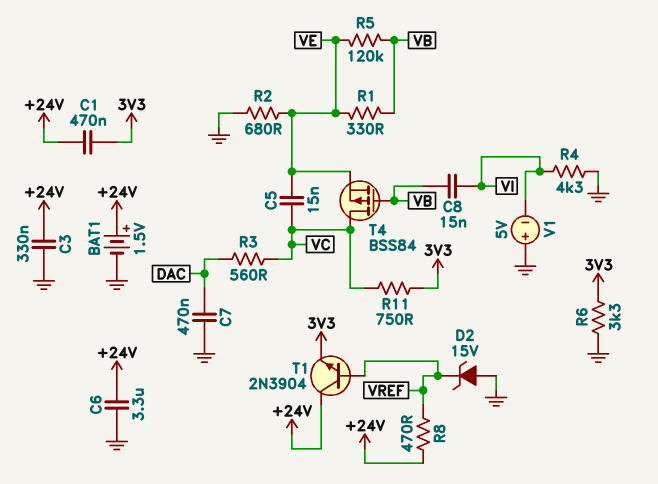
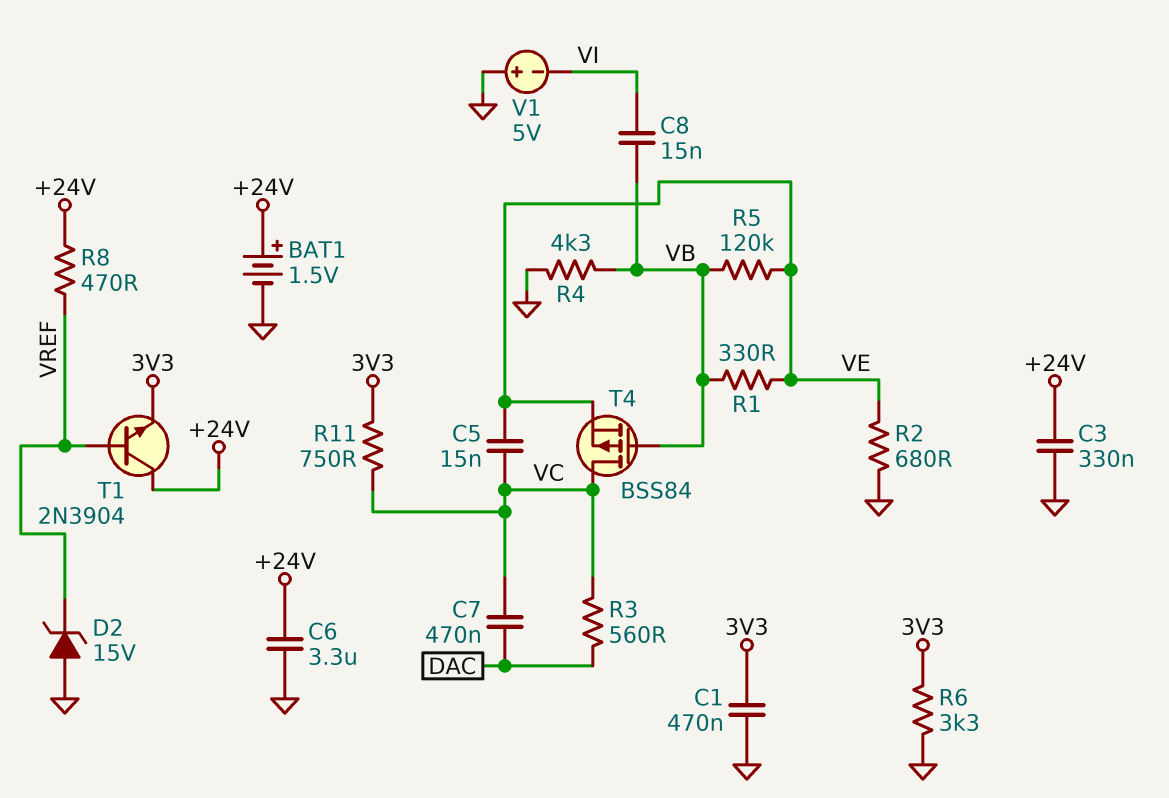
C1: 470nF (+24V, 3V3) -> 470nF (3V3, GND)
C7: 470nF (DAC, GND) -> 470nF (DAC, VC)
R4: 4.3k (GND, VI) -> 4.3k (GND, VB)

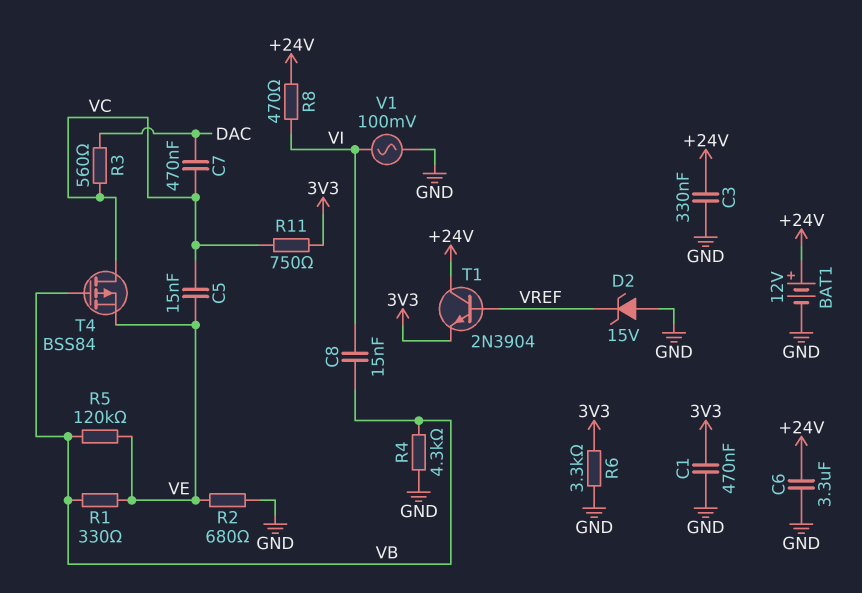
BAT1: 1.5V (plus +24V, minus GND) -> 12V (plus +24V, minus GND)
R8: 470 (+24V, VREF) -> 470 (+24V, VI)
V1: 5V (plus GND, minus VI) -> AC 100mV (GND, VI)

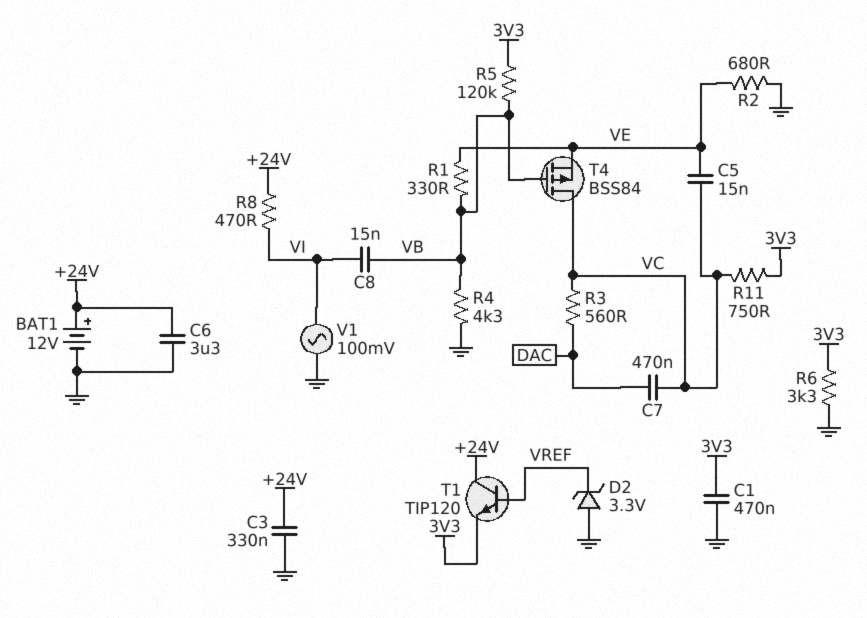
D2: zener 15V (A GND, K VREF) -> zener 3.3V (A GND, K VREF)
R5: 120k (VB, VE) -> 120k (3V3, VB)
T1: NPN 2N3904 (B VREF, C +24V, E 3V3) -> NPN TIP120 (B VREF, C +24V, E 3V3)

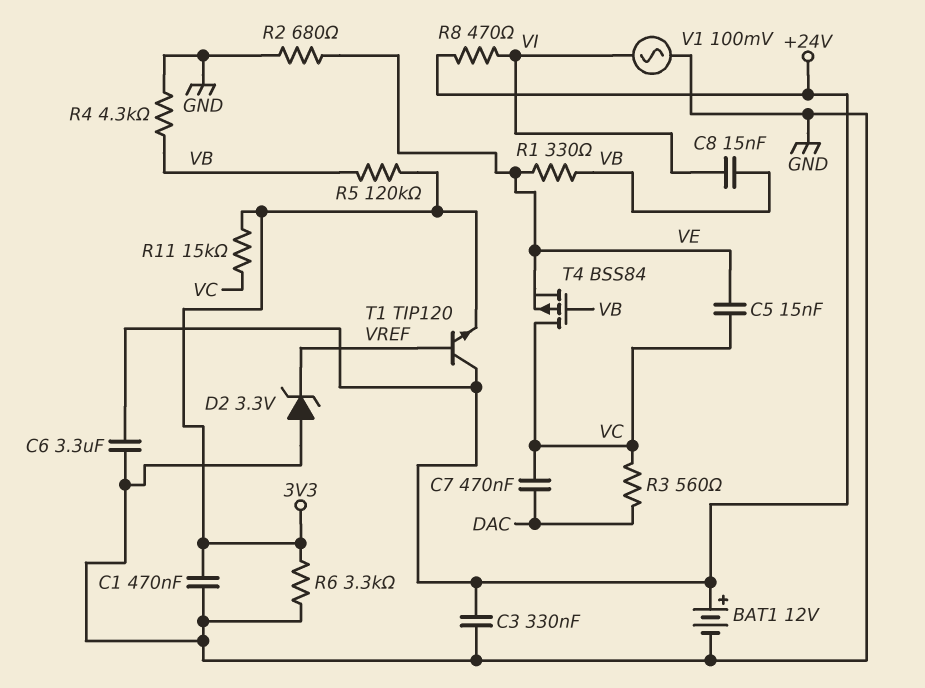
R11: 750 (3V3, VC) -> 15k (3V3, VC)

